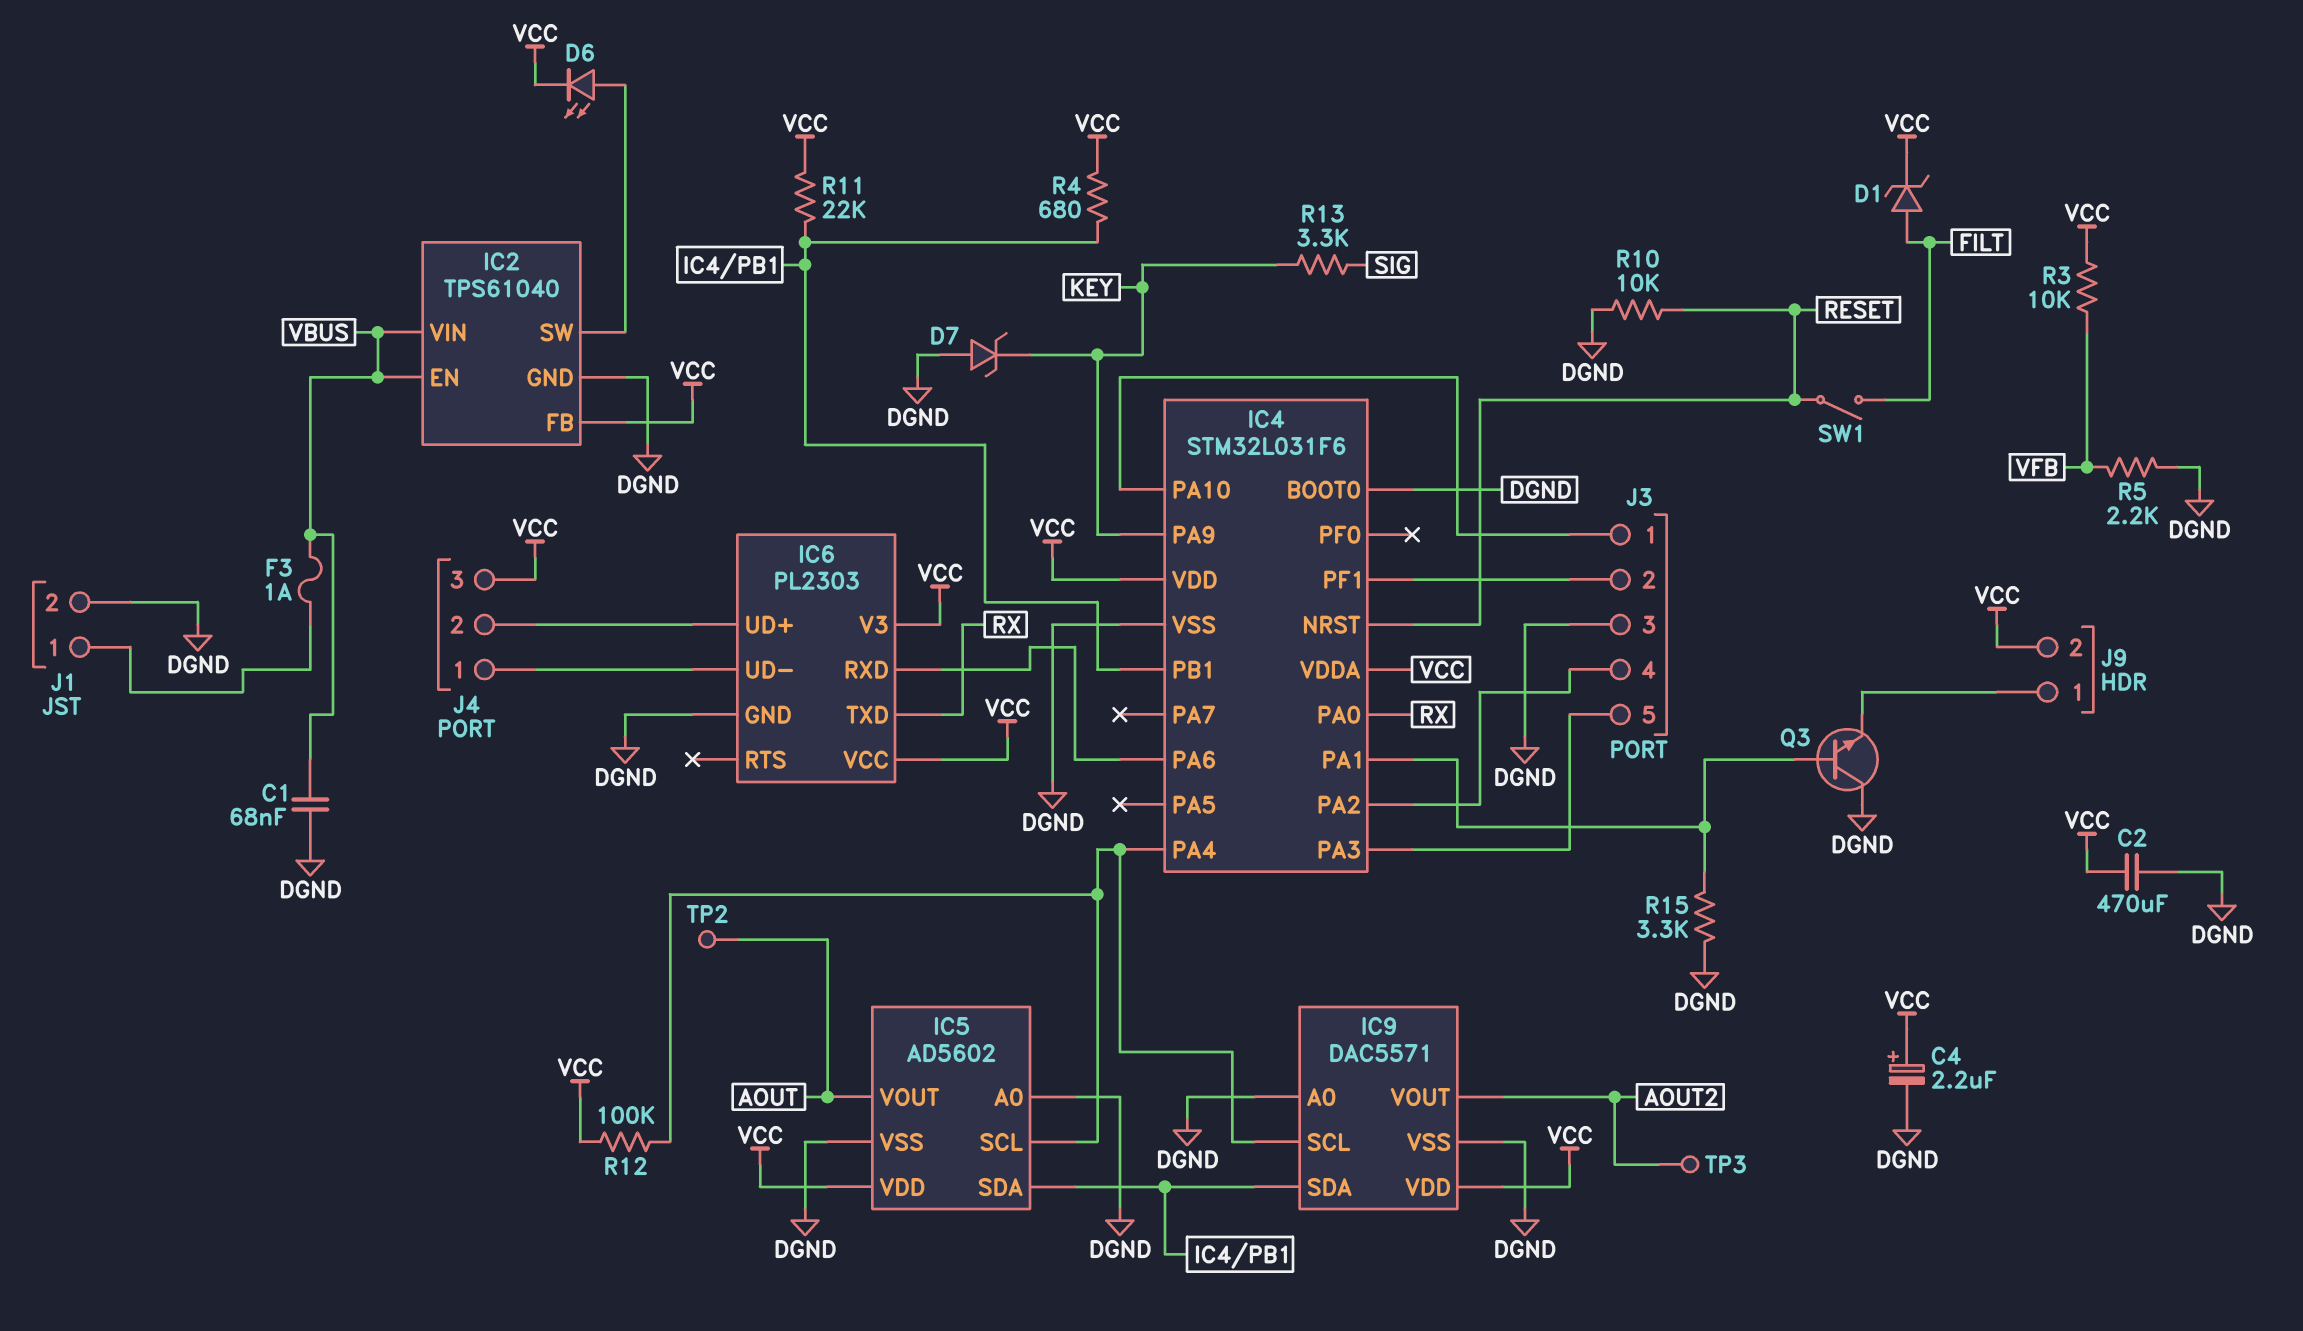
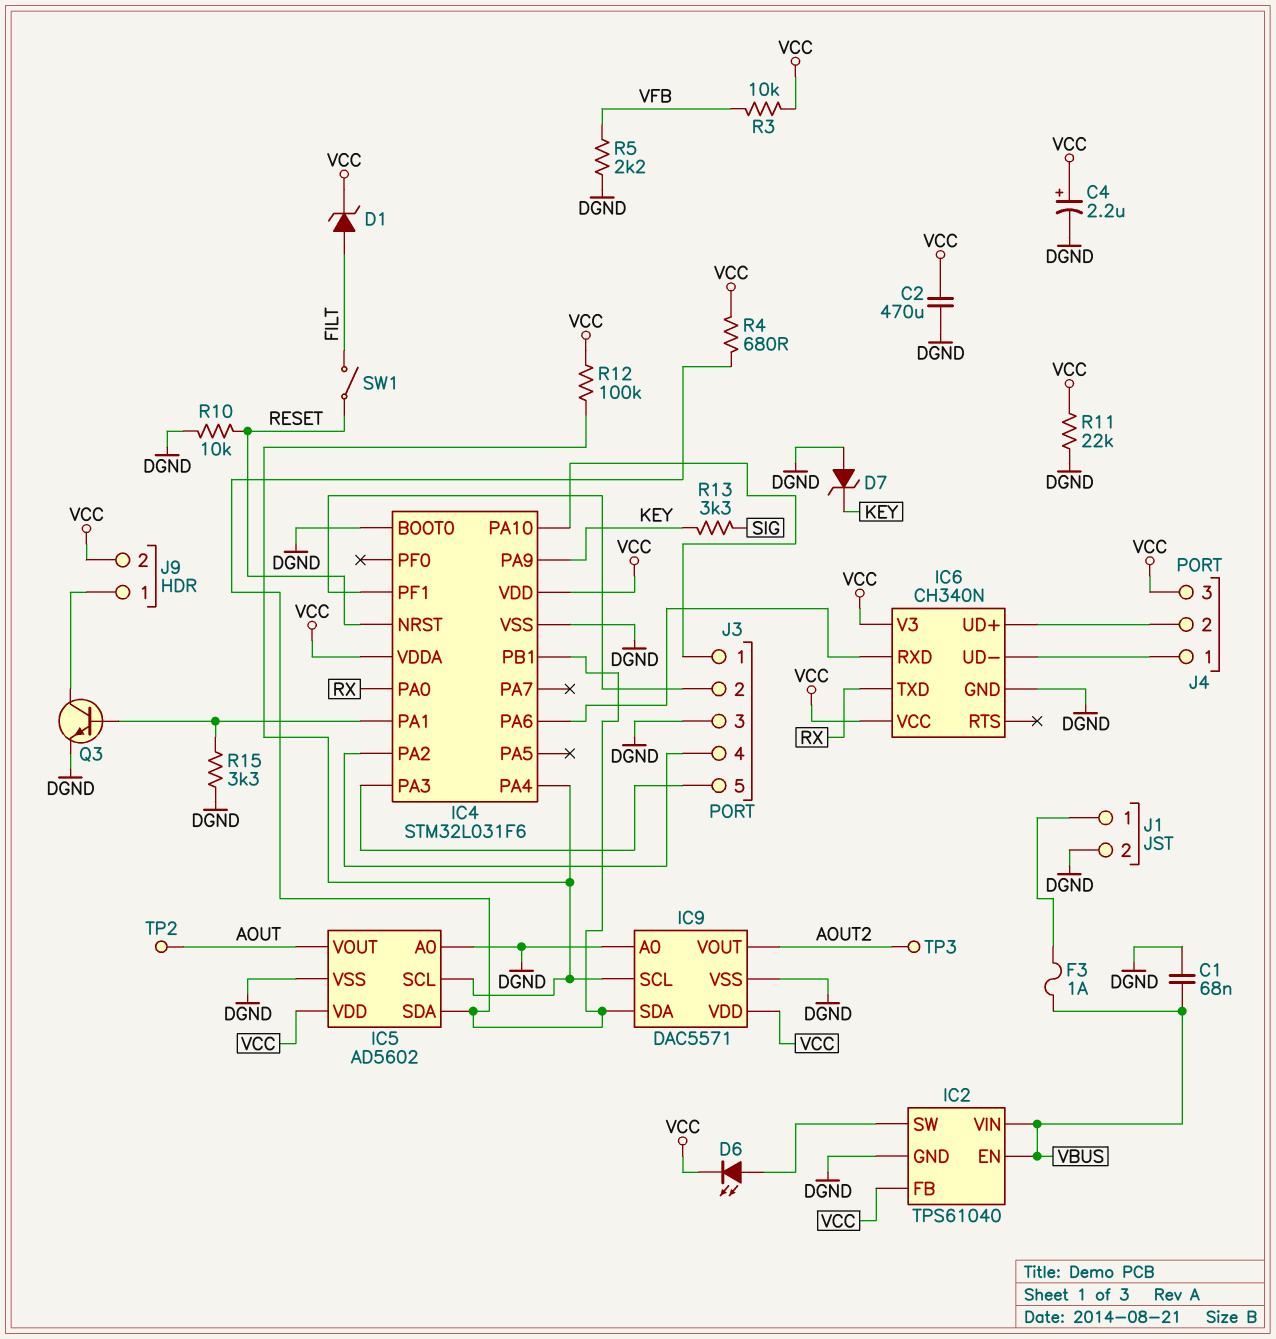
IC6: PL2303 -> CH340N
Q3: NPN (B IC4/PA1, C DGND, E J9/1) -> NPN (B IC4/PA1, C J9/1, E DGND)
R11: 22k (IC4/PB1, VCC) -> 22k (DGND, VCC)

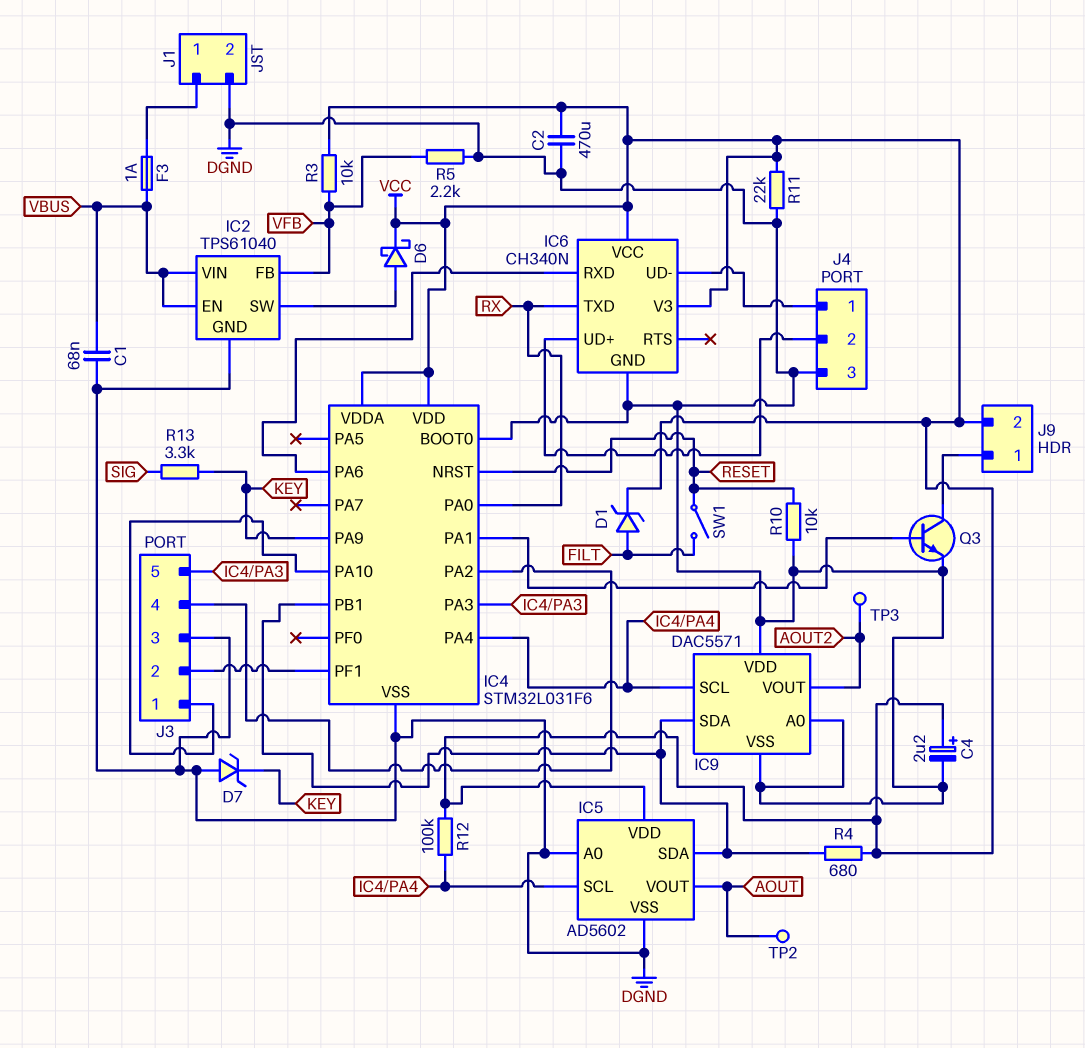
D6: LED (A IC2/SW, K VCC) -> schottky (A IC2/SW, K VCC)
IC2 pin FB: VCC -> VFB
IC9 pin VDD: VCC -> DGND
J4 pin 3: VCC -> DGND
R15: 3.3k (DGND, IC4/PA1) -> none

